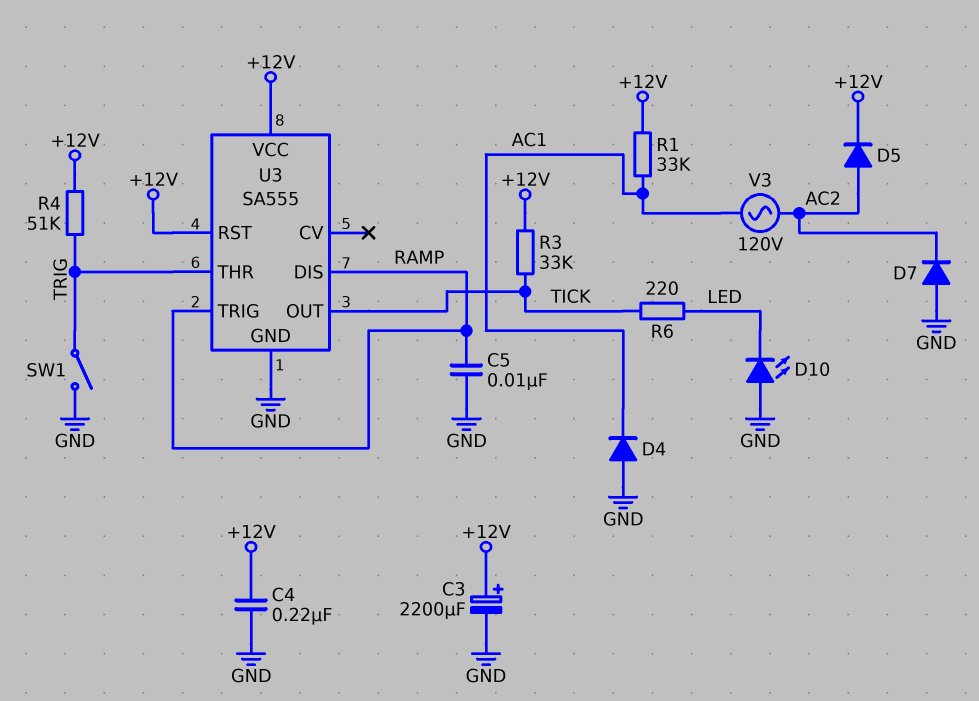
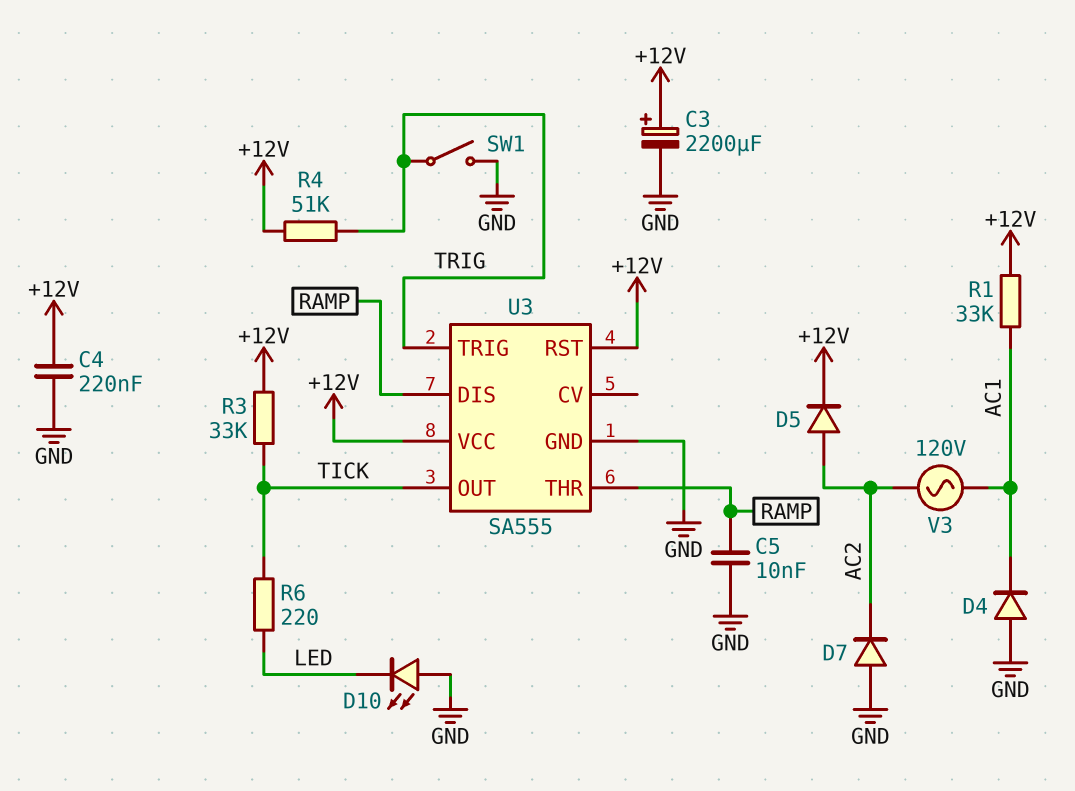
U3 pin THR: TRIG -> RAMP
U3 pin TRIG: RAMP -> TRIG

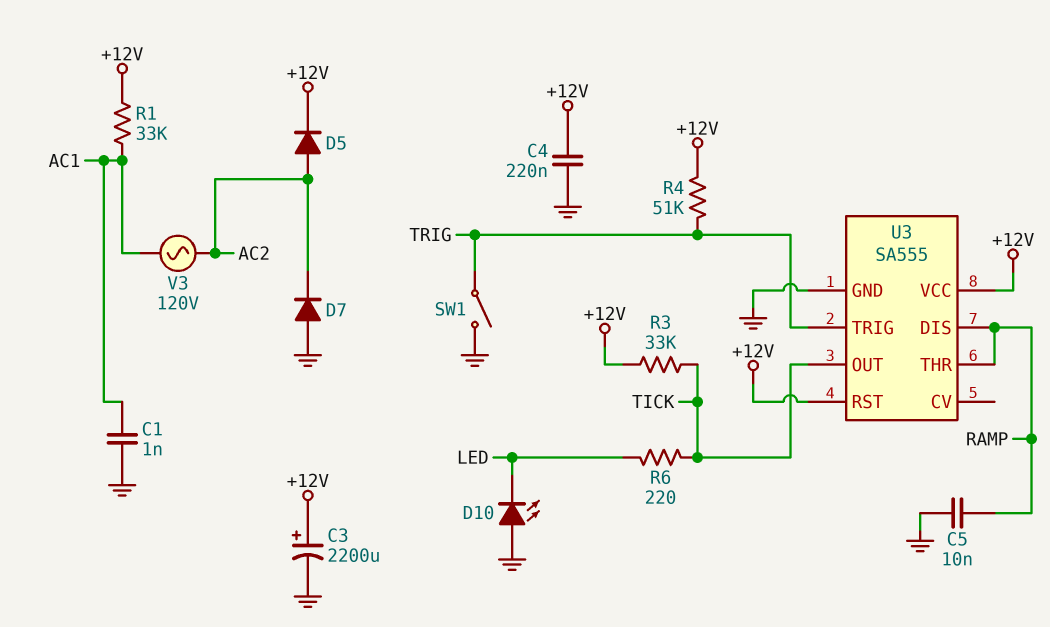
C1: none -> 1nF (AC1, GND)
D4: diode (A GND, K AC1) -> none

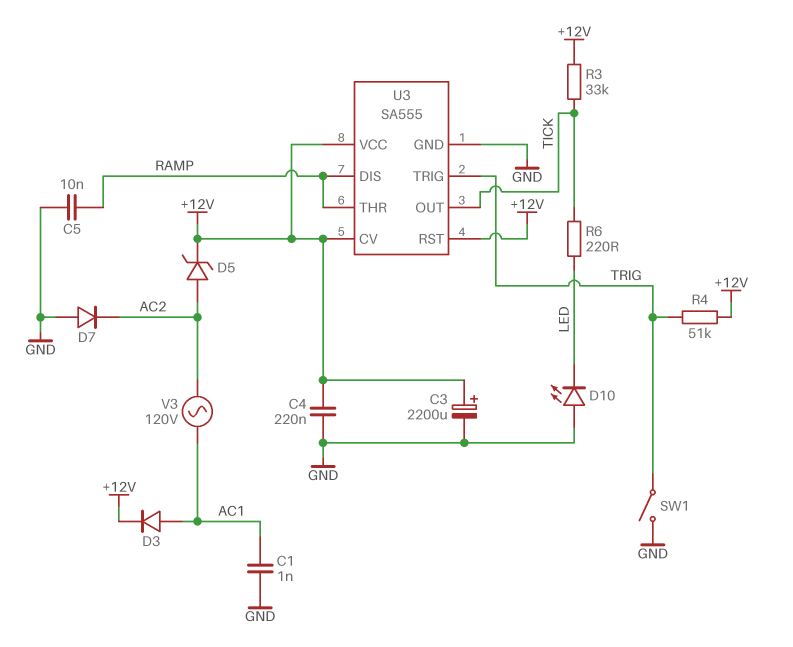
D3: none -> diode (A AC1, K +12V)
D5: diode (A AC2, K +12V) -> zener (A AC2, K +12V)
R1: 33k (+12V, AC1) -> none
U3 pin CV: none -> +12V

